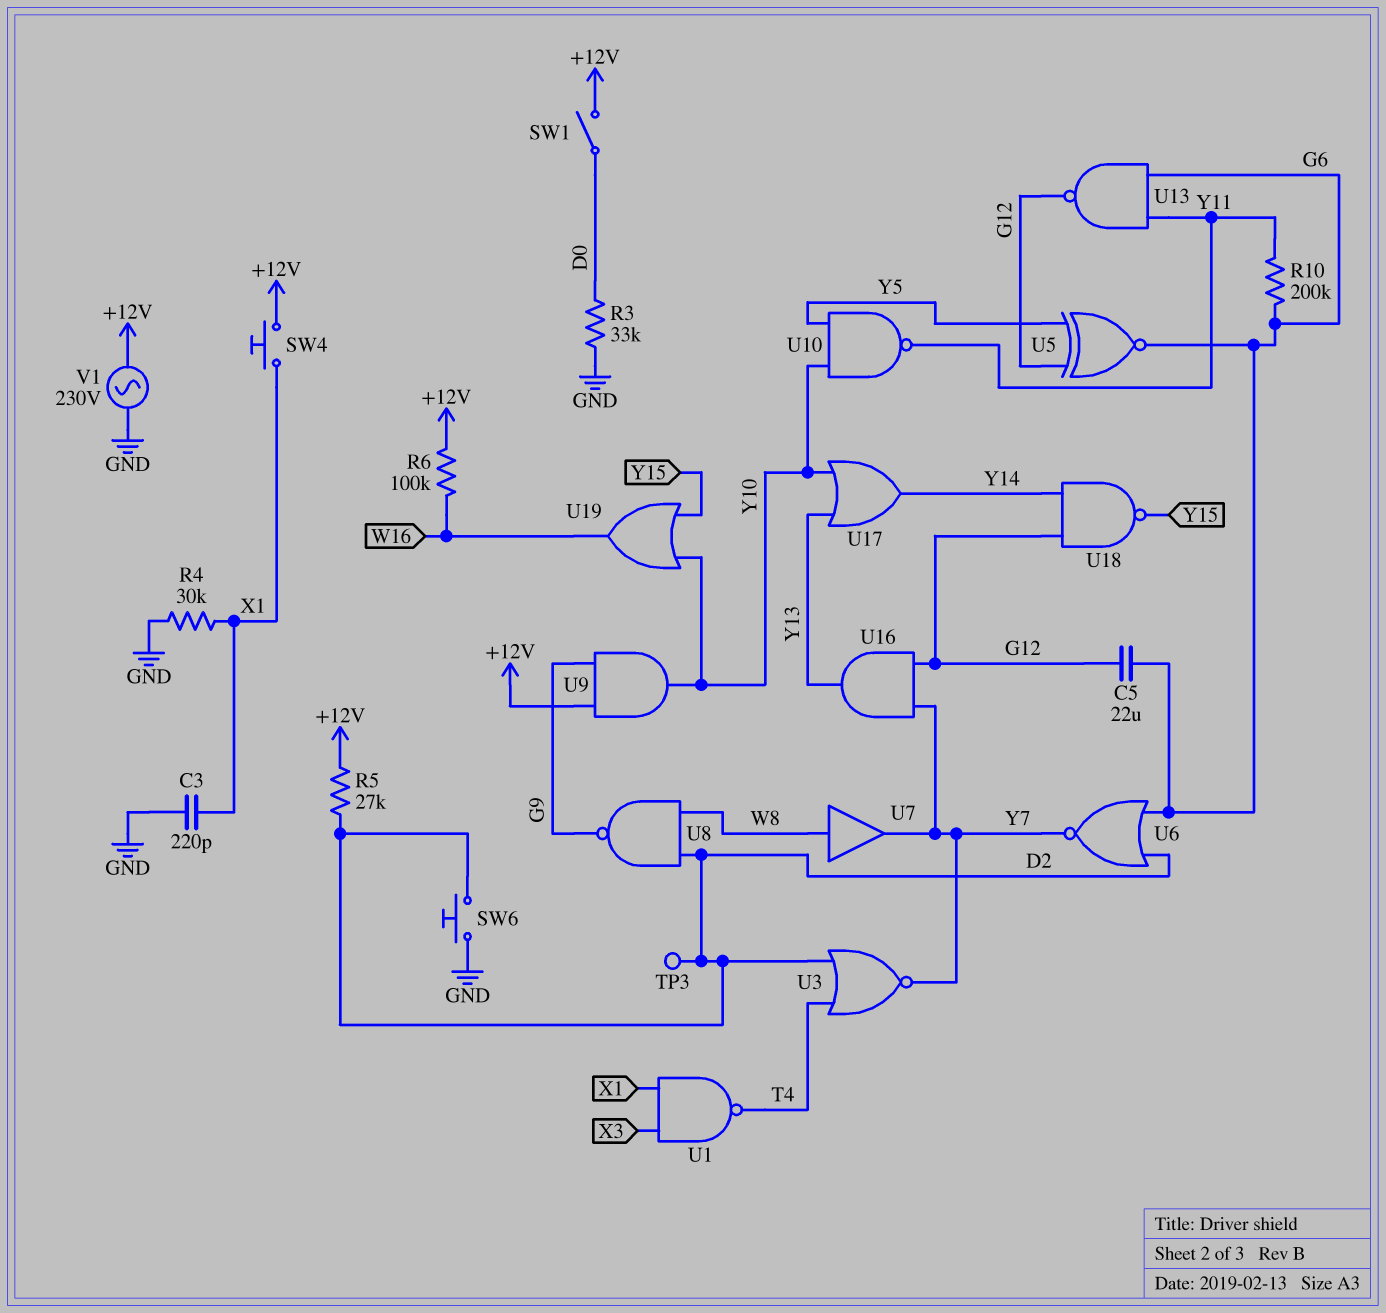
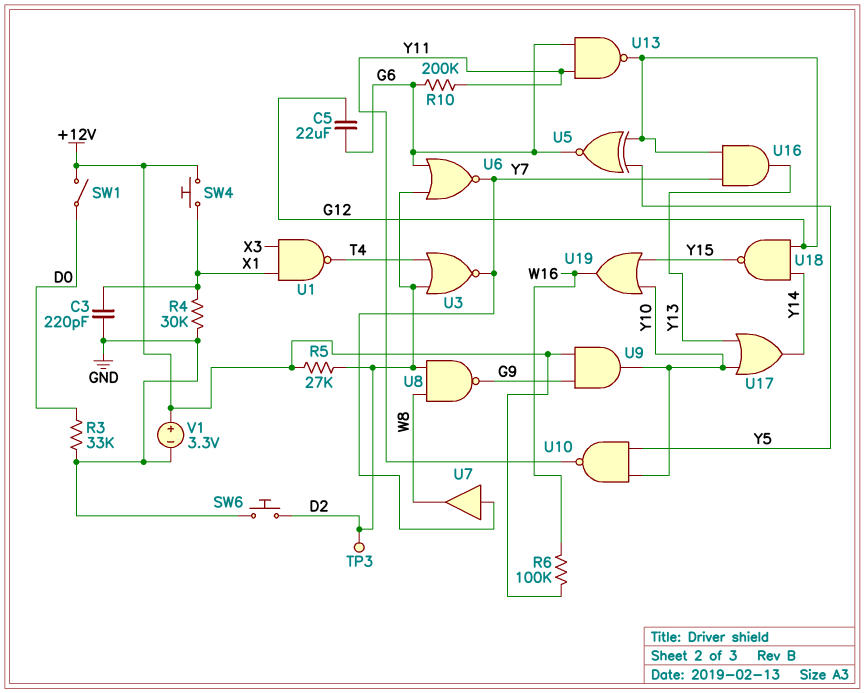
U7: buffer (in W8, out Y7) -> buffer (in Y7, out W8)
V1: AC 230V (+12V, GND) -> 3.3V (plus +12V, minus GND)

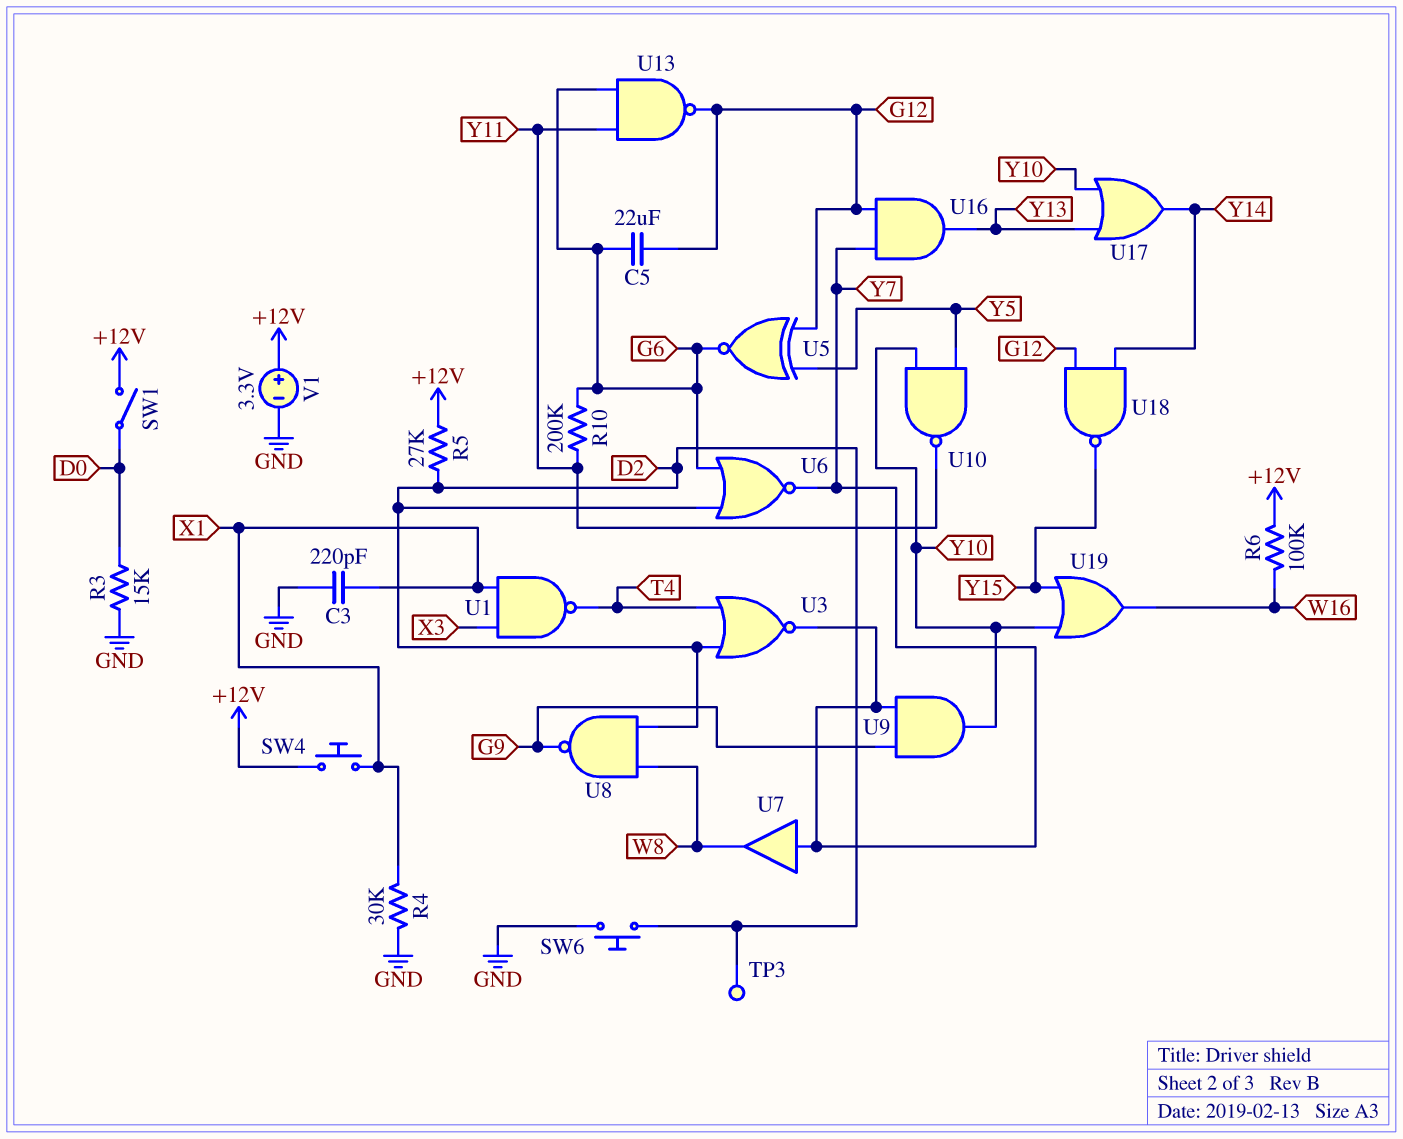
R3: 33k (D0, GND) -> 15k (D0, GND)
U9: AND (in +12V, in G9, out Y10) -> AND (in G9, in Y7, out Y10)

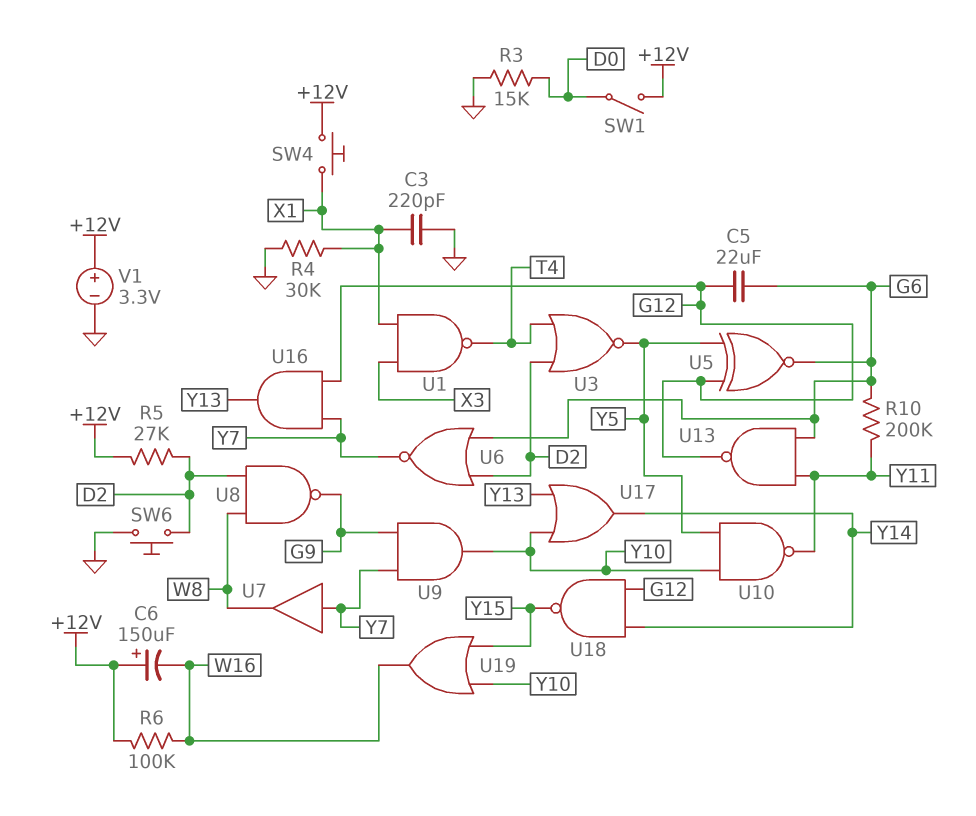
C6: none -> 150uF (plus +12V, minus W16)
TP3: test point (D2) -> none
U3: NOR (in D2, in T4, out Y7) -> NOR (in D2, in T4, out Y5)

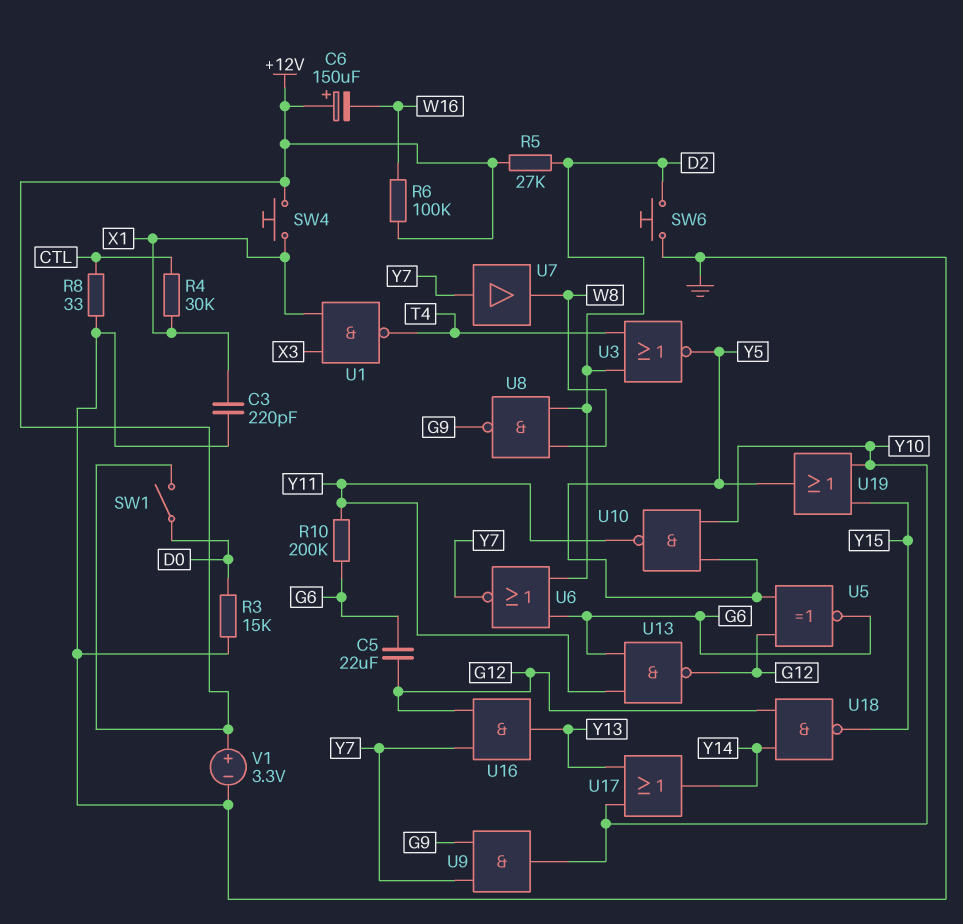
R4: 30k (GND, X1) -> 30k (CTL, X1)
R8: none -> 33 (CTL, GND)
U19: OR (in Y10, in Y15, out W16) -> OR (in Y10, in Y15, out Y5)

